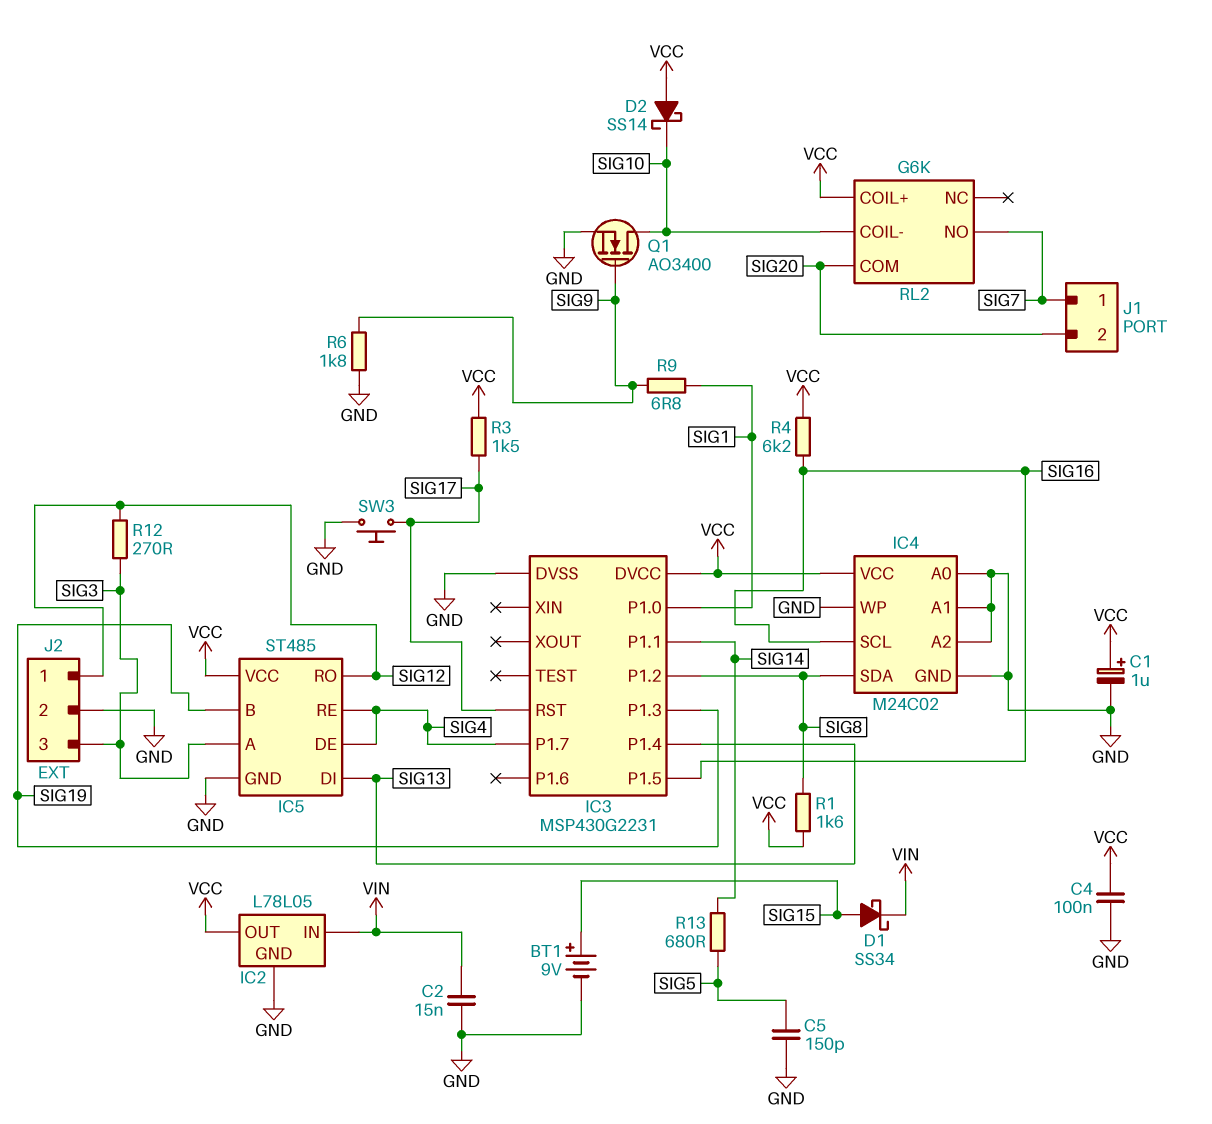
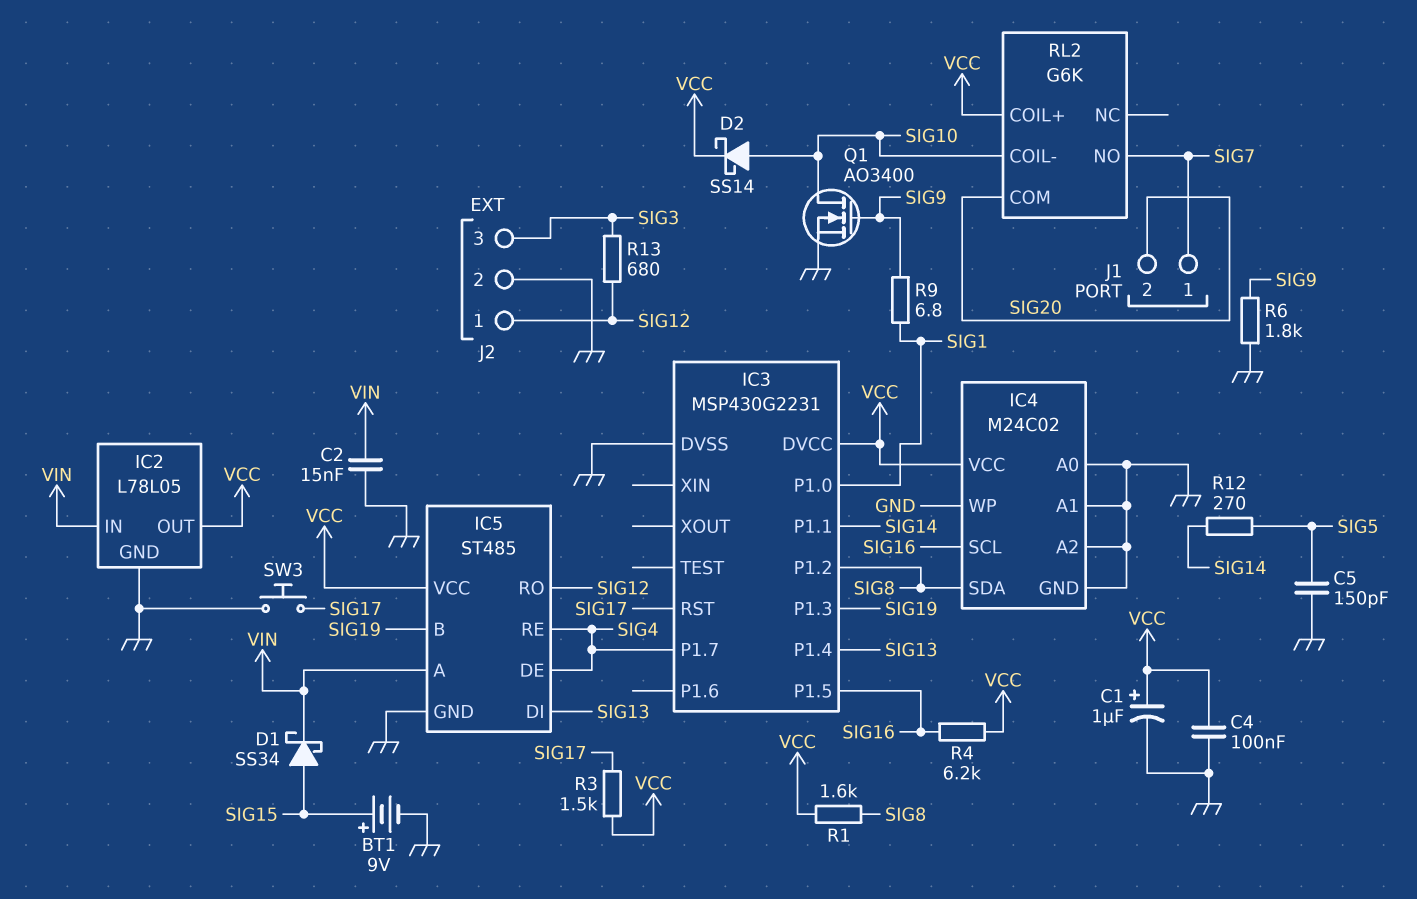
D2: schottky SS14 (A VCC, K SIG10) -> schottky SS14 (A SIG10, K VCC)
IC5 pin A: SIG3 -> VIN
R12: 270 (SIG3, SIG12) -> 270 (SIG5, SIG14)
R13: 680 (SIG5, SIG14) -> 680 (SIG3, SIG12)

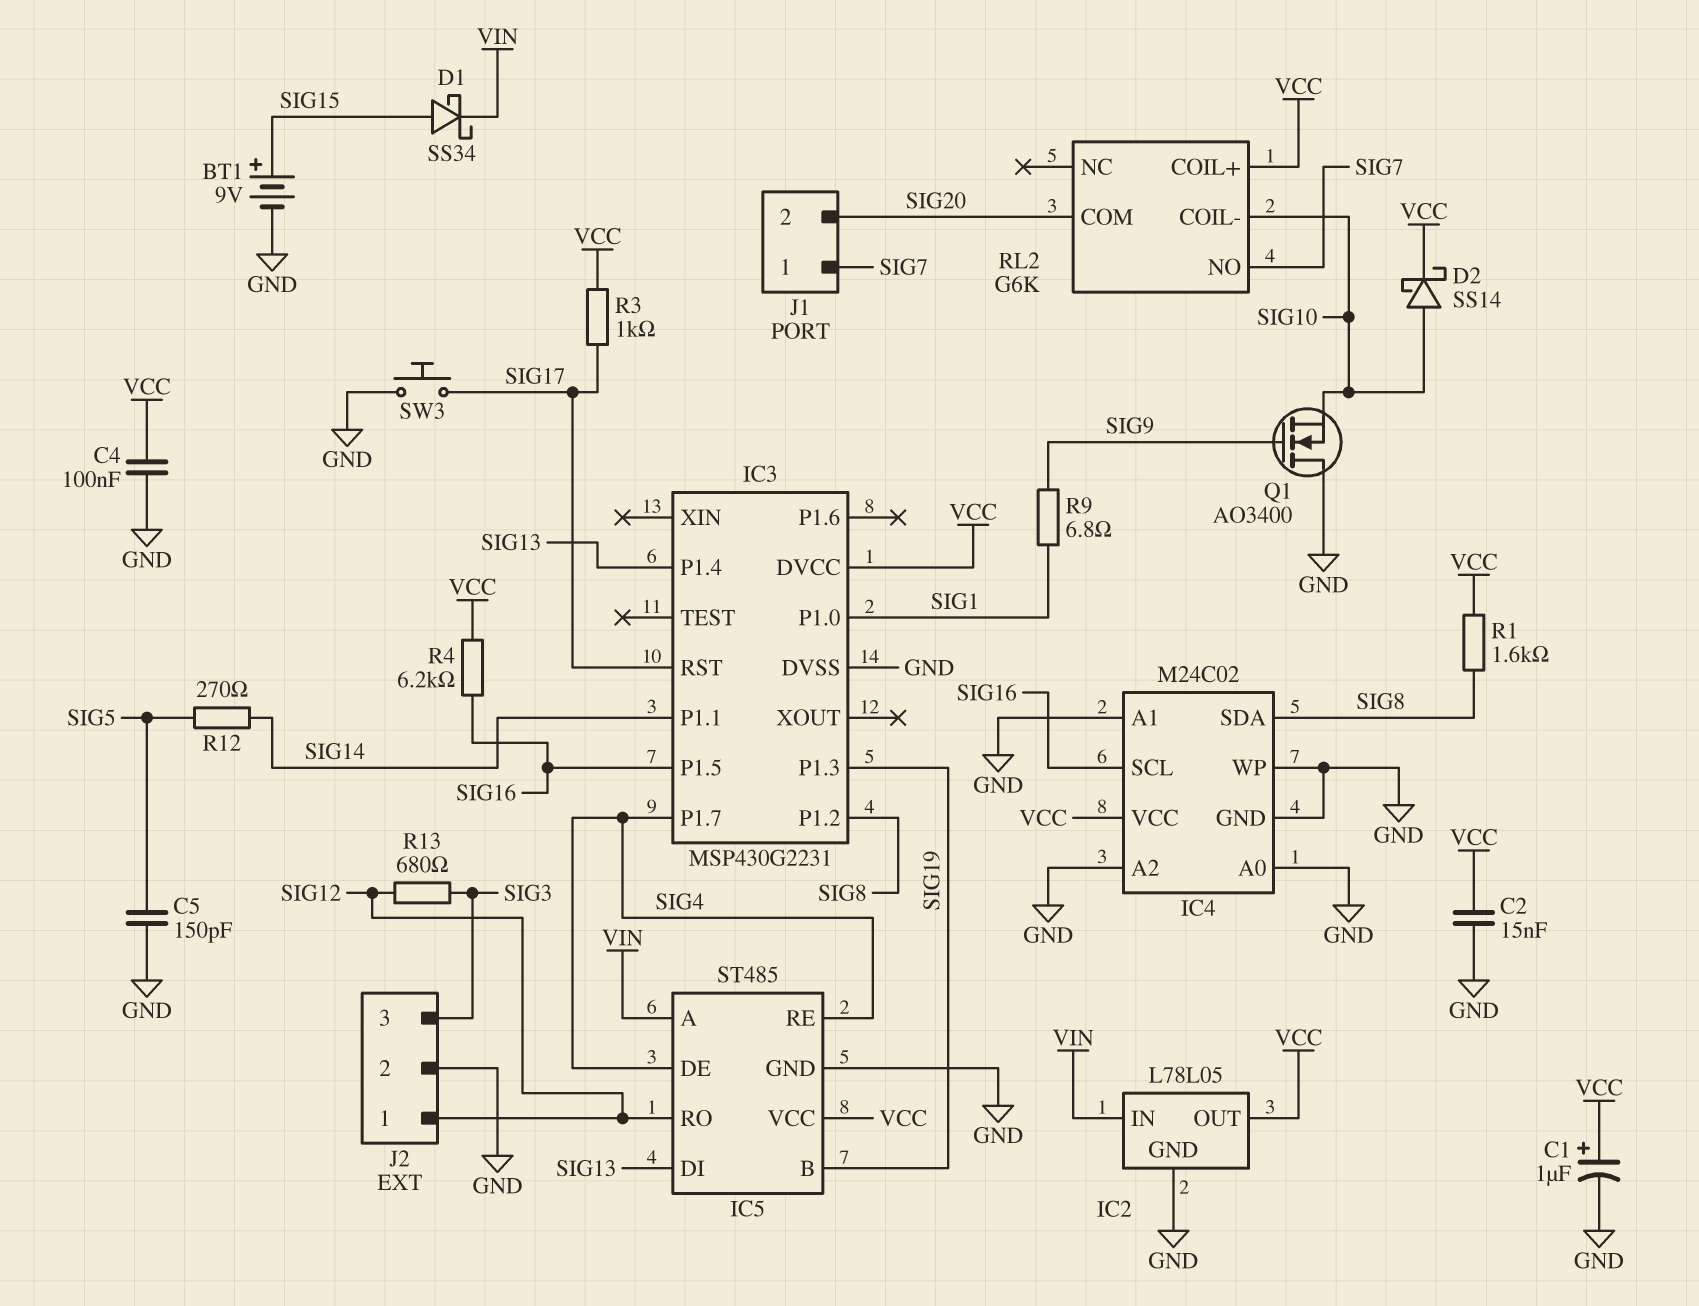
C2: 15nF (GND, VIN) -> 15nF (GND, VCC)
Q1: NMOS AO3400 (G SIG9, D SIG10, S GND) -> NMOS AO3400 (G SIG9, D GND, S SIG10)
R3: 1.5k (SIG17, VCC) -> 1k (SIG17, VCC)
R6: 1.8k (GND, SIG9) -> none

